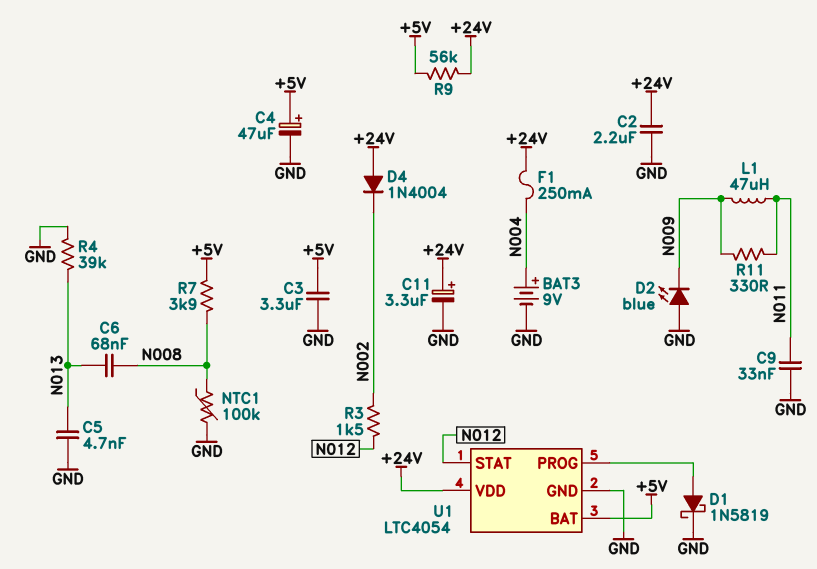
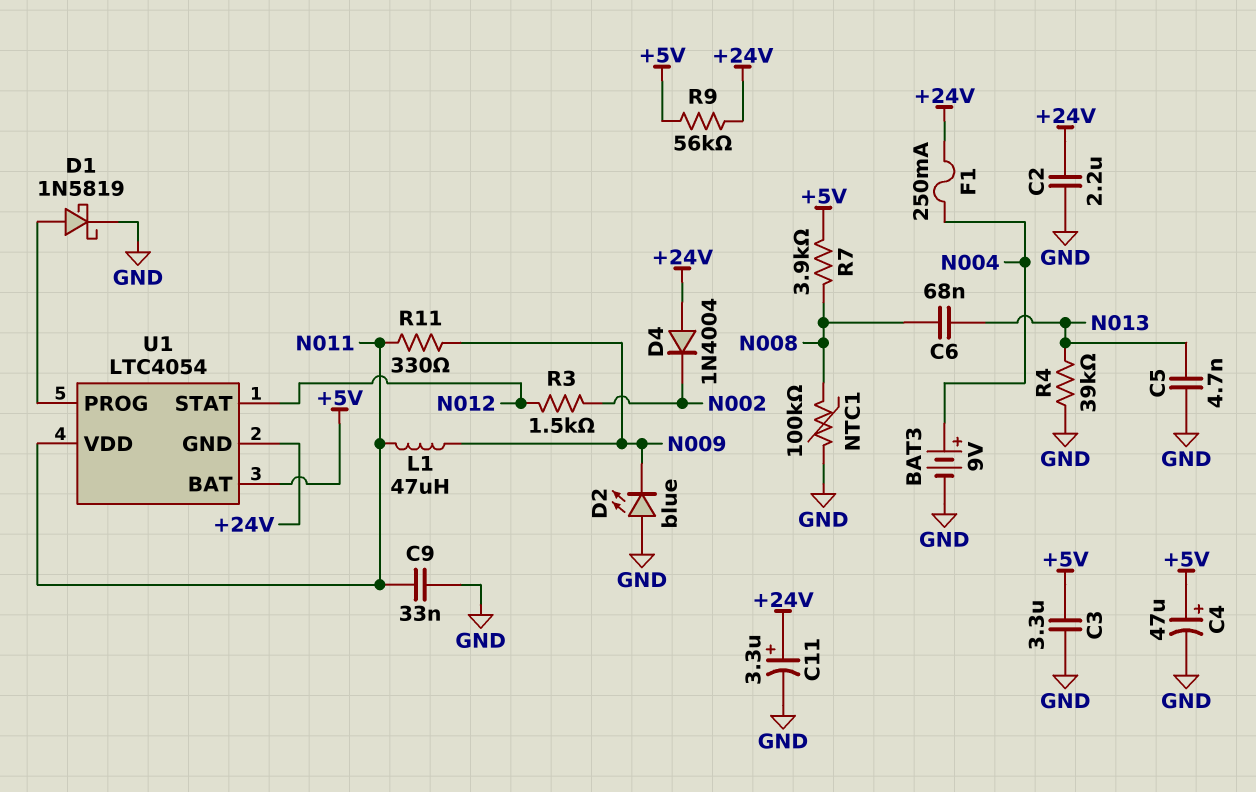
U1 pin GND: GND -> +24V
U1 pin VDD: +24V -> N011

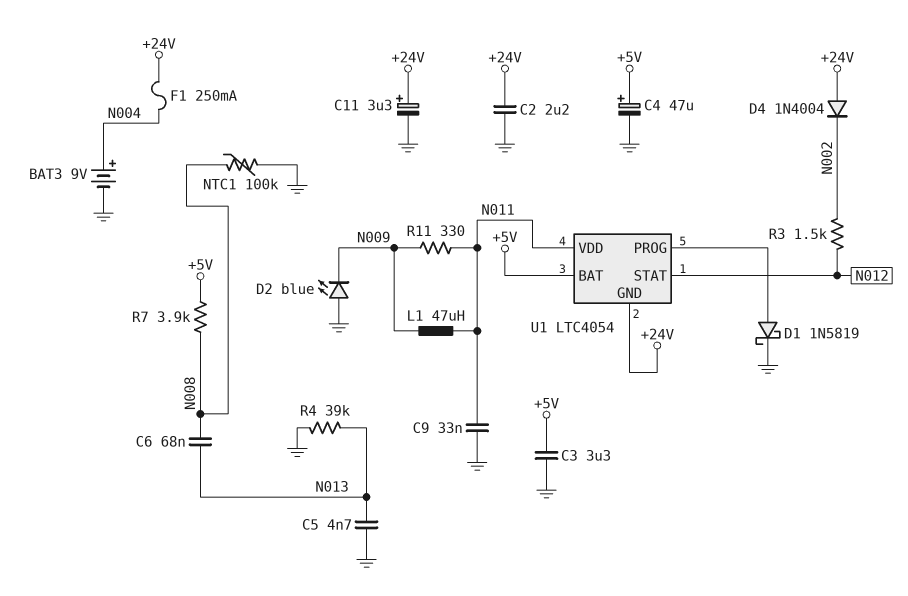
R9: 56k (+5V, +24V) -> none

